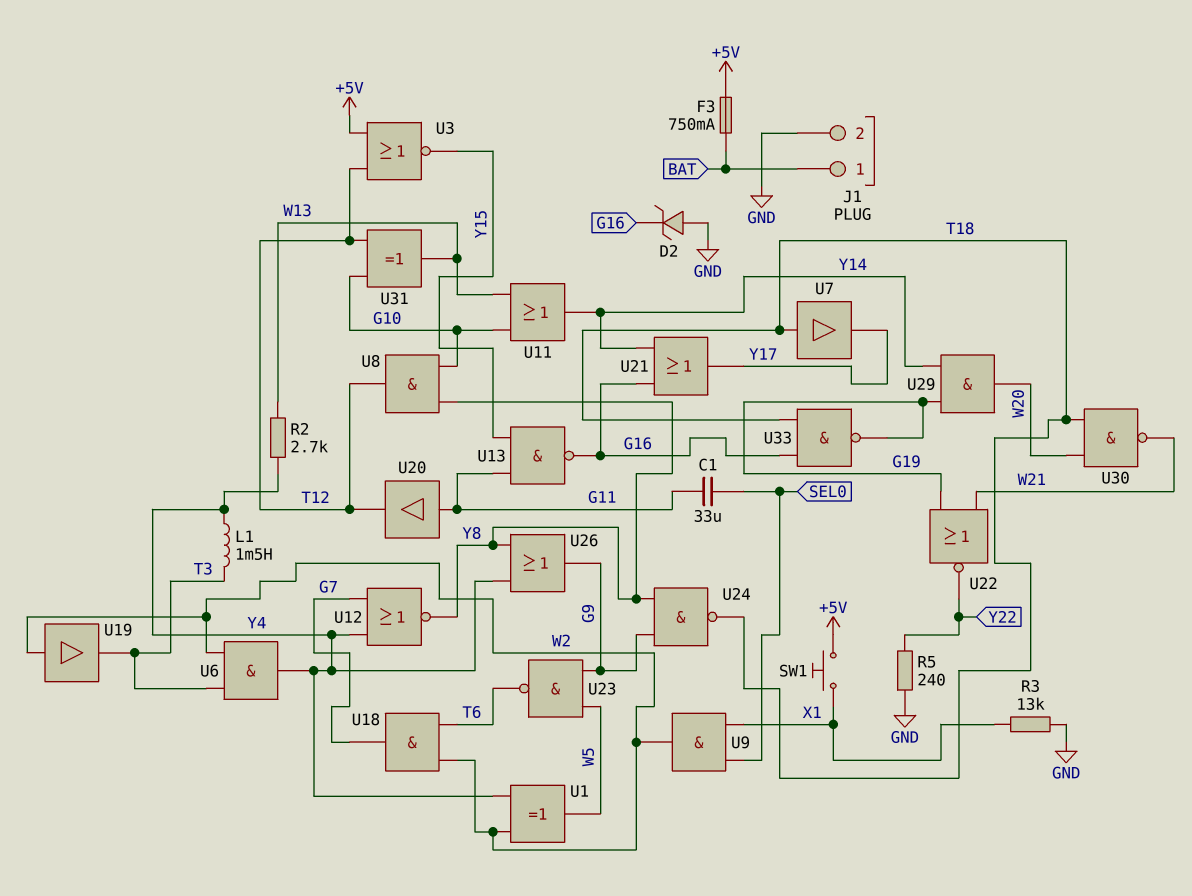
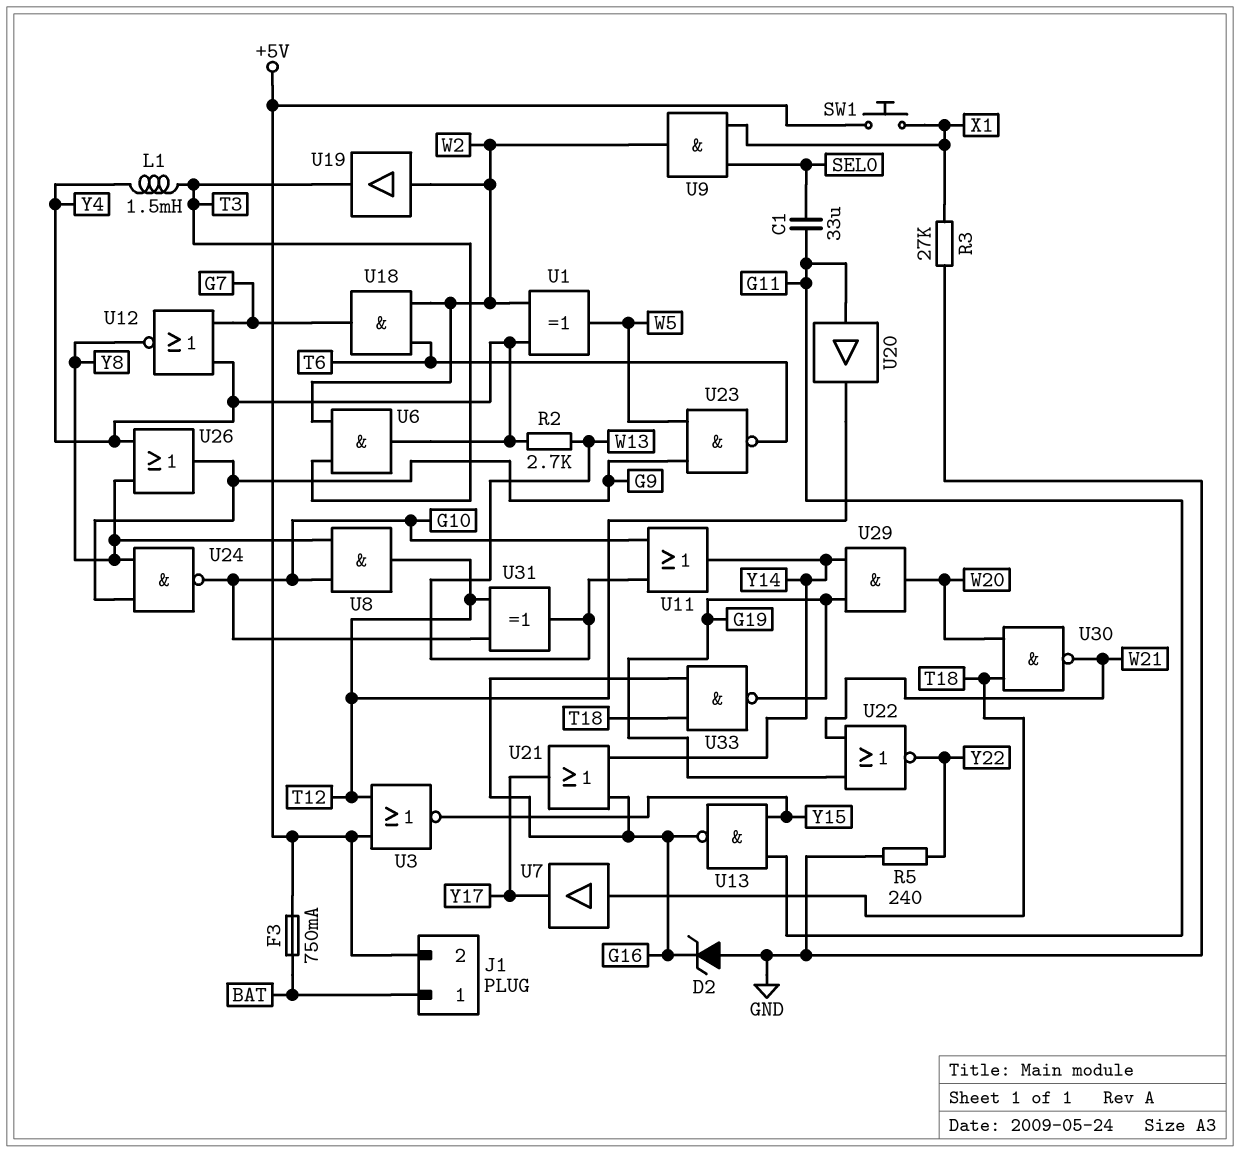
J1 pin 2: GND -> +5V
R3: 13k (GND, X1) -> 27k (GND, X1)
U24: NAND (in G9, in Y8, out T18) -> NAND (in G9, in Y8, out G10)

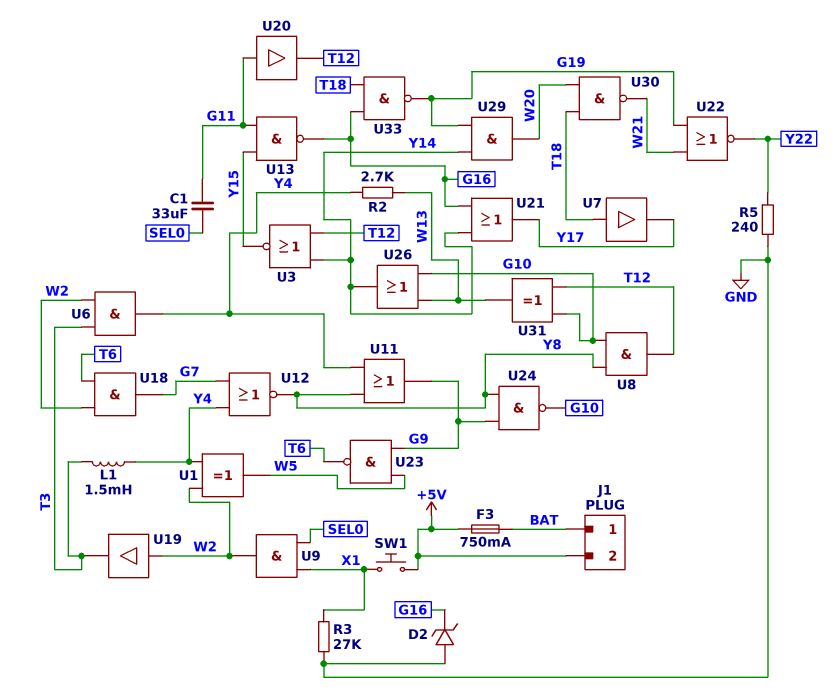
U3: NOR (in +5V, in T12, out Y15) -> NOR (in T12, in Y14, out Y15)
U11: OR (in G10, in W13, out Y14) -> OR (in Y4, in Y8, out G9)
U26: OR (in Y4, in Y8, out G9) -> OR (in G10, in W13, out Y14)

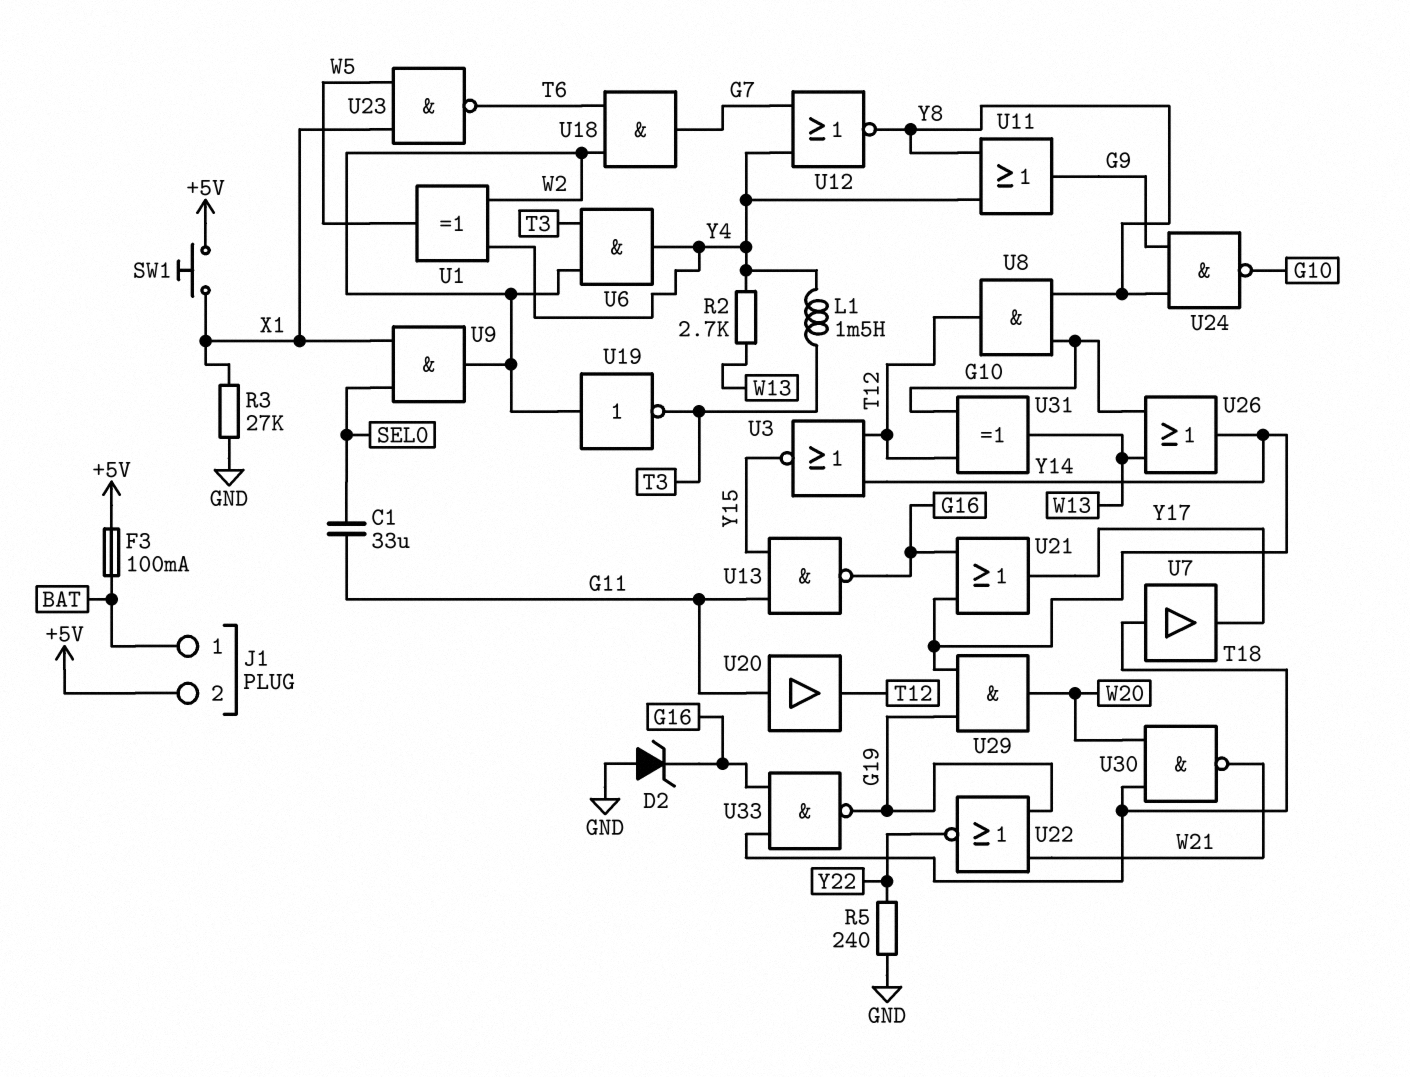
F3: 750mA (+5V, BAT) -> 100mA (+5V, BAT)
U19: buffer (in W2, out T3) -> NOT (in W2, out T3)
U23: NAND (in G9, in W5, out T6) -> NAND (in W5, in X1, out T6)

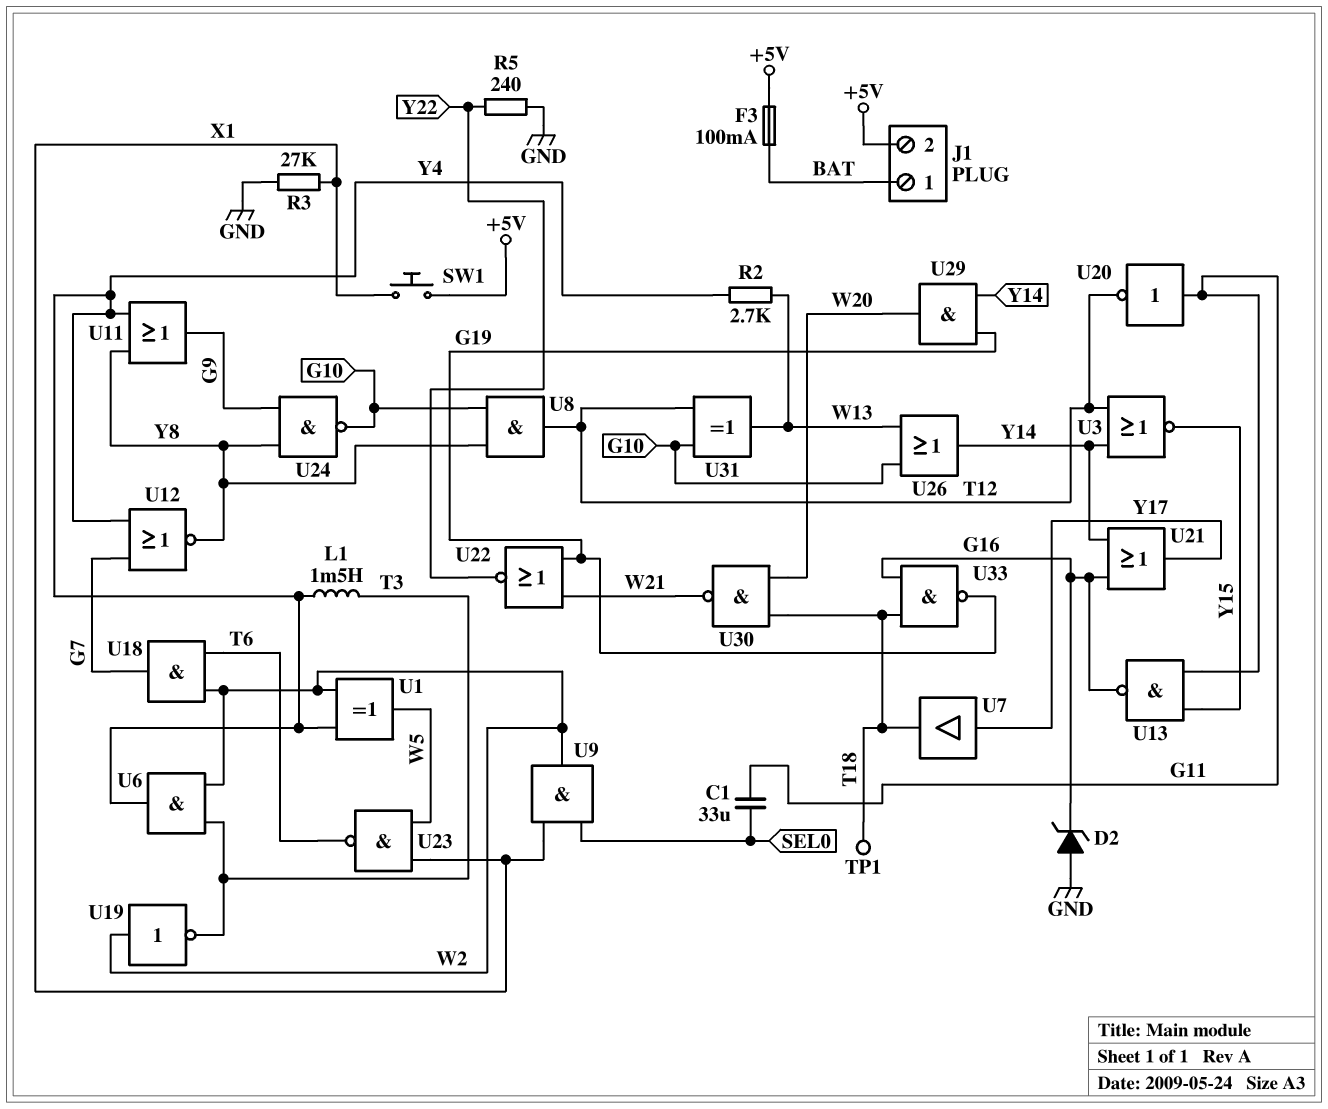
TP1: none -> test point (T18)
U7: buffer (in T18, out Y17) -> buffer (in Y17, out T18)
U20: buffer (in G11, out T12) -> NOT (in G11, out T12)

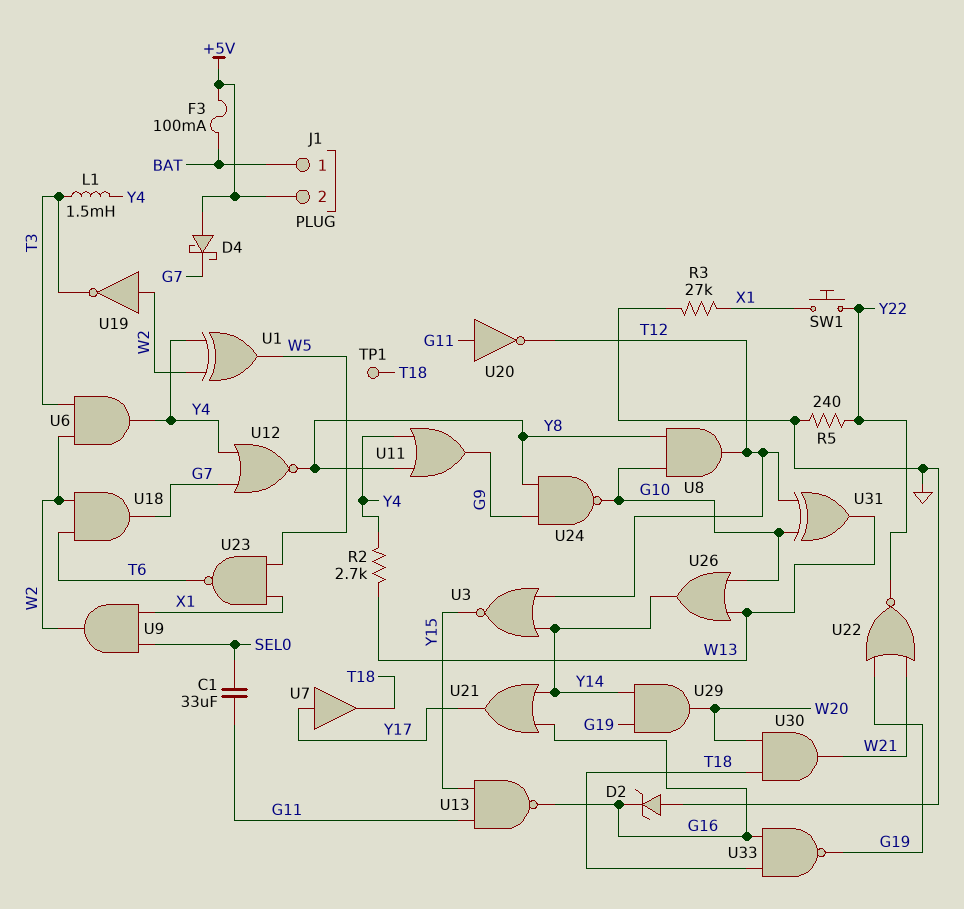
D4: none -> schottky (A +5V, K G7)
SW1: button (+5V, X1) -> button (X1, Y22)
U30: NAND (in T18, in W20, out W21) -> AND (in T18, in W20, out W21)

